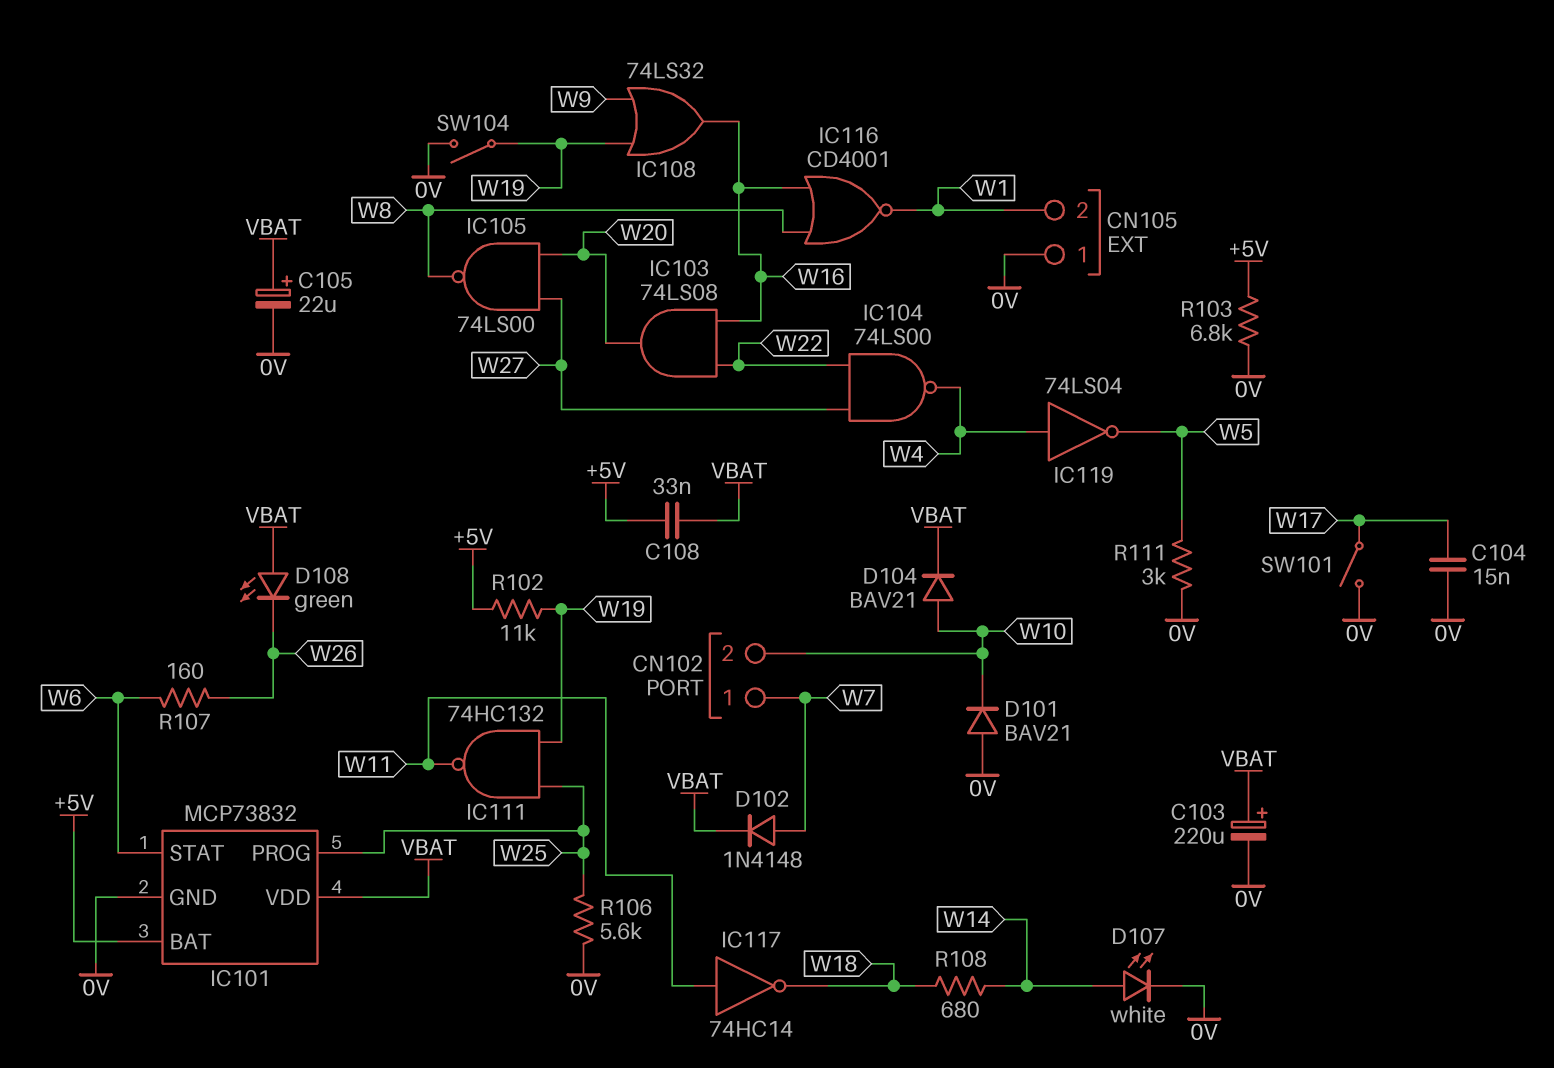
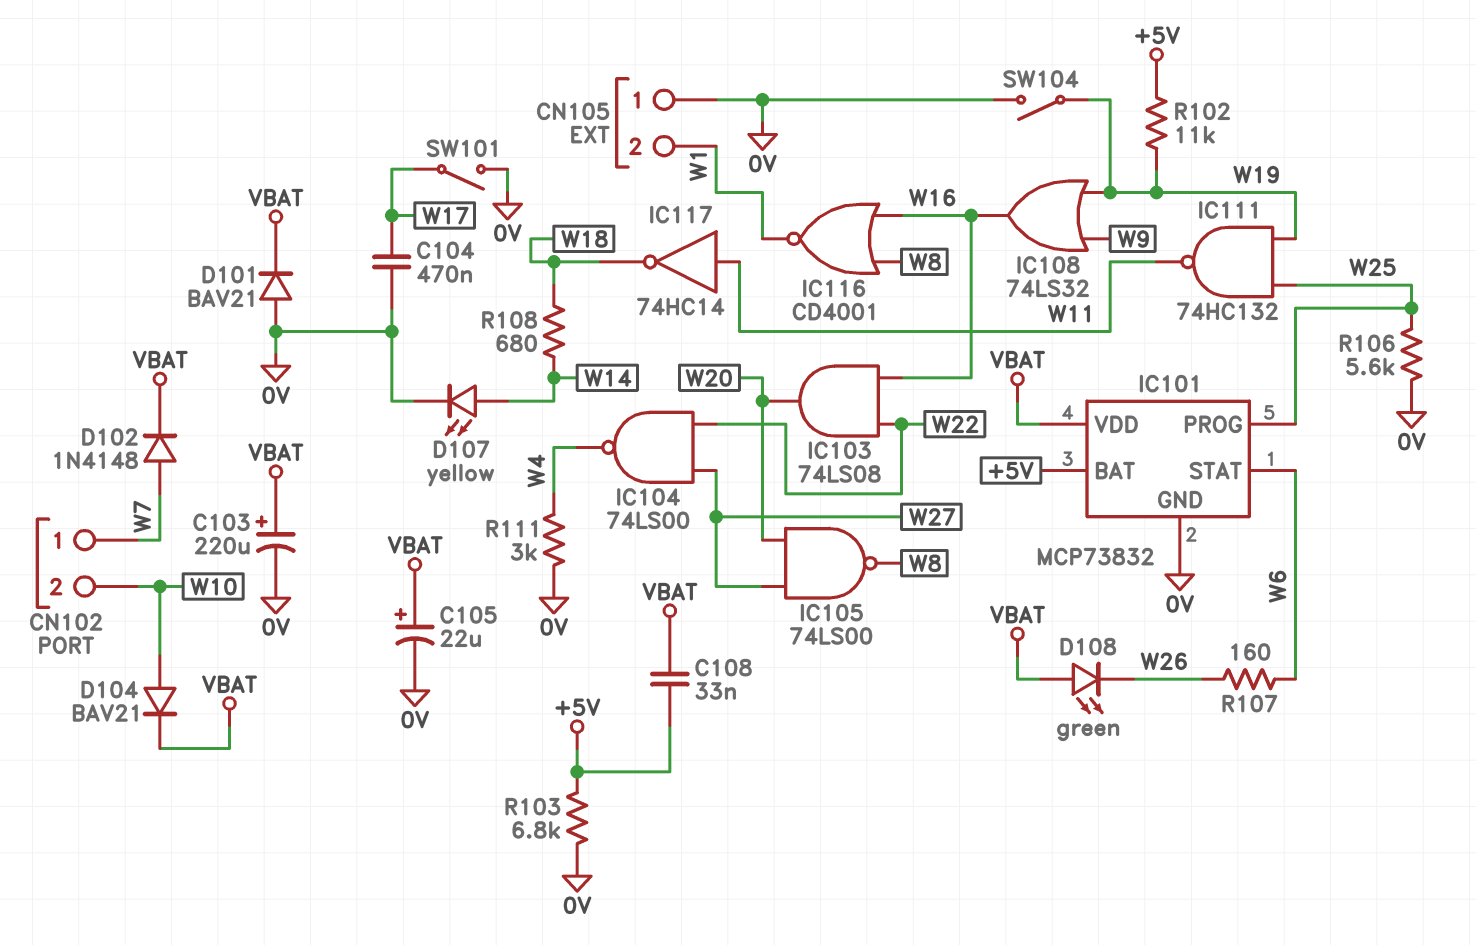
C104: 15nF (0V, W17) -> 470nF (0V, W17)
D101: diode BAV21 (A 0V, K W10) -> diode BAV21 (A 0V, K VBAT)
D107: LED white (A W14, K 0V) -> LED yellow (A W14, K 0V)
IC119: NOT 74LS04 (in W4, out W5) -> none
R111: 3k (0V, W5) -> 3k (0V, W4)

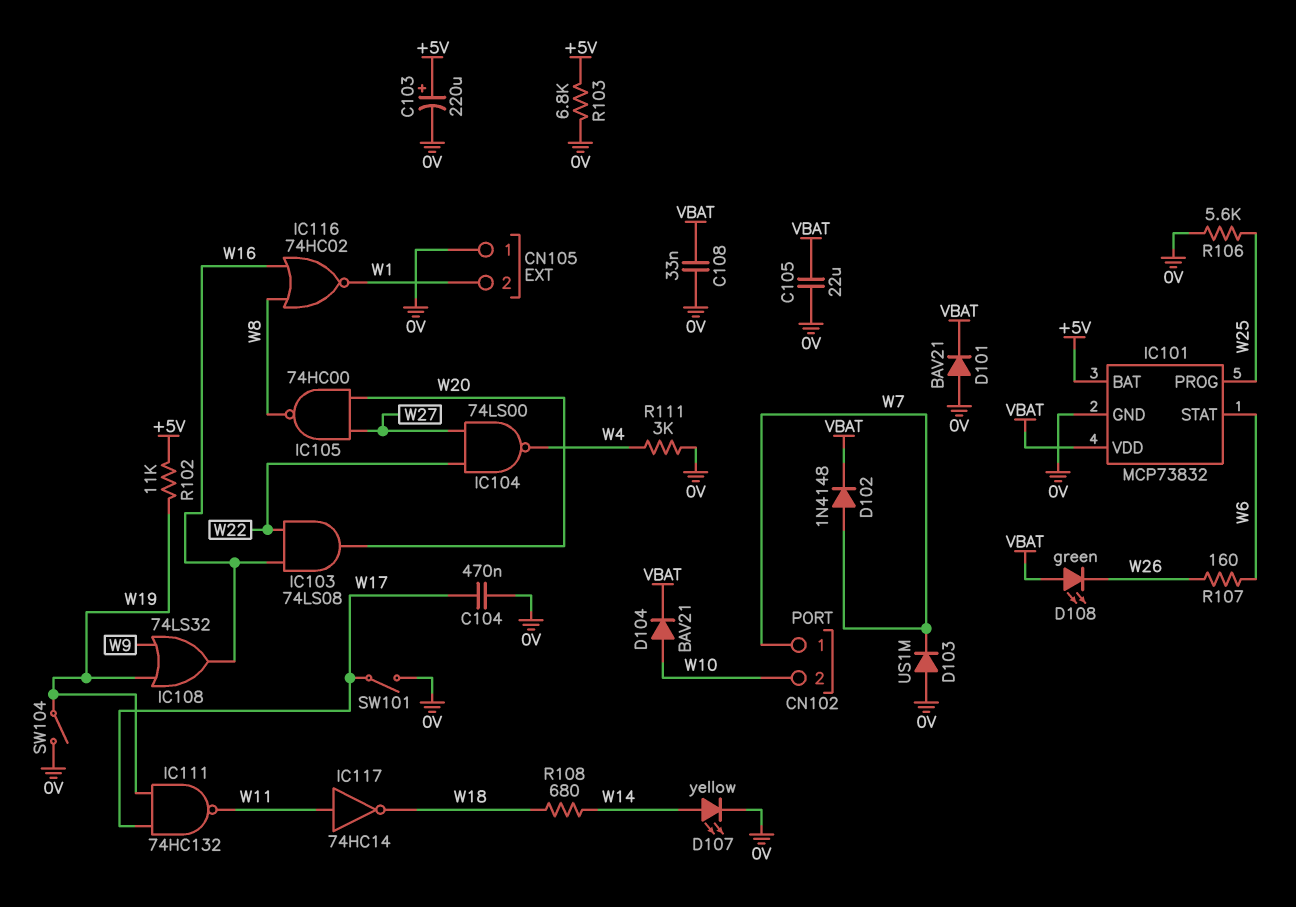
C103: 220uF (plus VBAT, minus 0V) -> 220uF (plus +5V, minus 0V)
C105: 22uF (plus VBAT, minus 0V) -> 22uF (0V, VBAT)
C108: 33nF (+5V, VBAT) -> 33nF (0V, VBAT)
D103: none -> diode US1M (A 0V, K W7)
IC105: NAND 74LS00 (in W20, in W27, out W8) -> NAND 74HC00 (in W20, in W27, out W8)
IC111: NAND 74HC132 (in W19, in W25, out W11) -> NAND 74HC132 (in W17, in W19, out W11)
IC116: NOR CD4001 (in W8, in W16, out W1) -> NOR 74HC02 (in W8, in W16, out W1)

